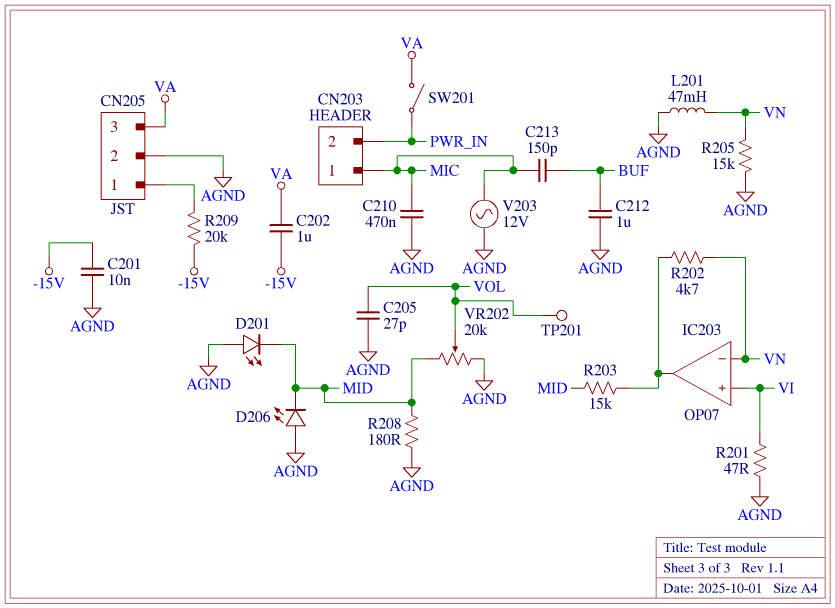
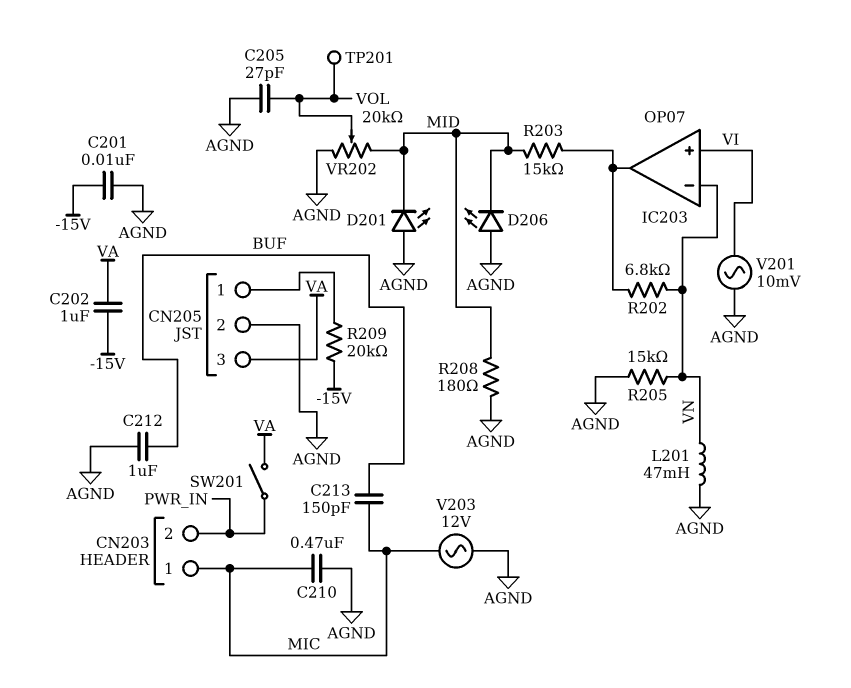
R201: 47 (AGND, VI) -> none
R202: 4.7k (IC203/out, VN) -> 6.8k (IC203/out, VN)
V201: none -> AC 10mV (AGND, VI)

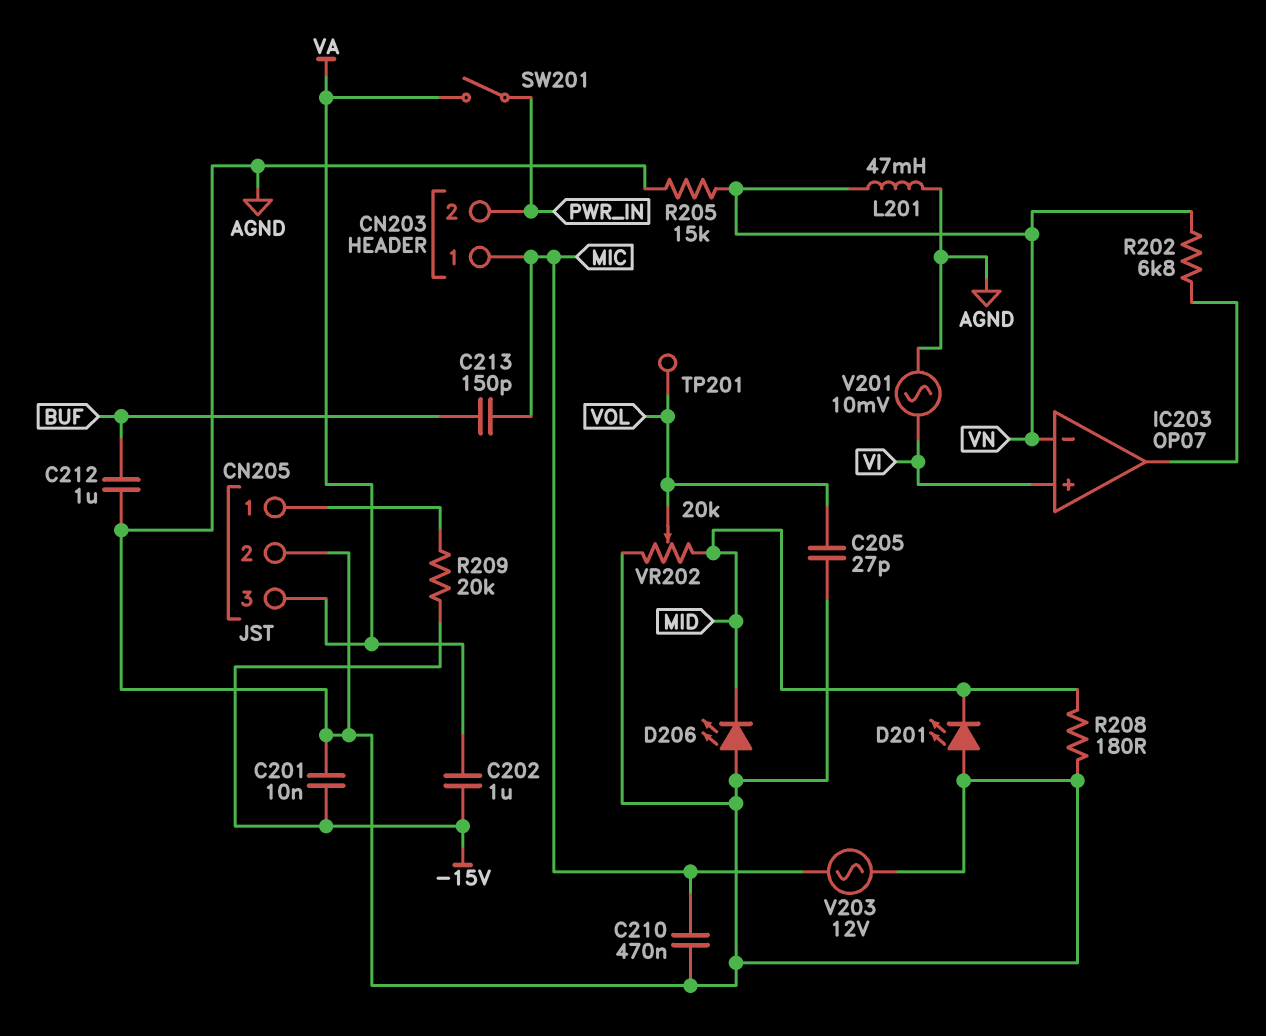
R203: 15k (IC203/out, MID) -> none

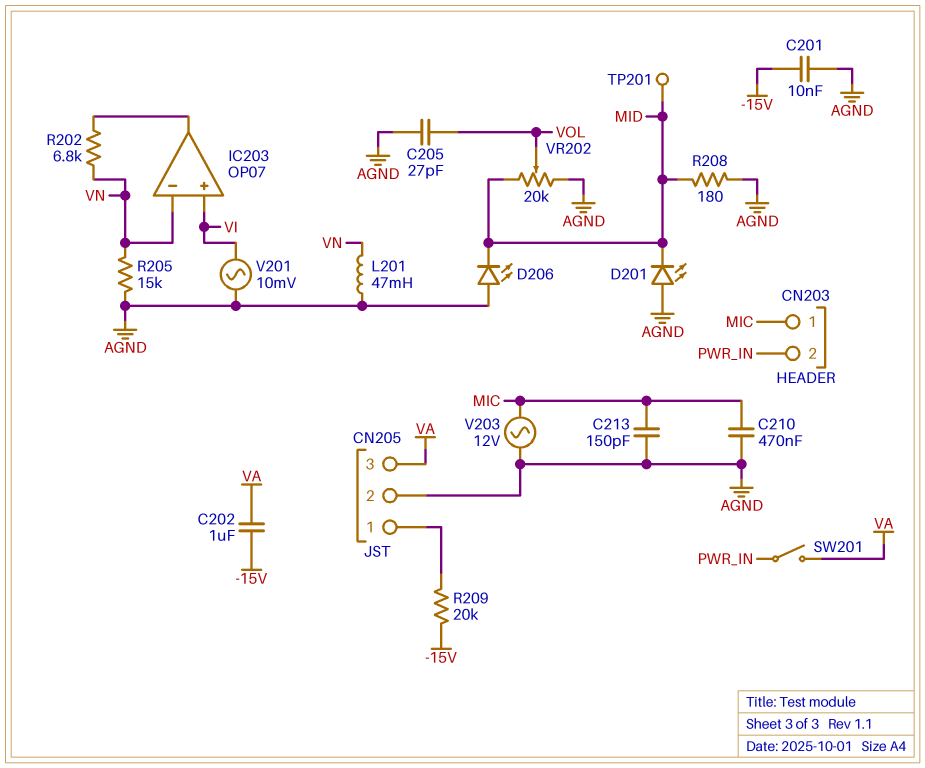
C212: 1uF (AGND, BUF) -> none
C213: 150pF (BUF, MIC) -> 150pF (AGND, MIC)
TP201: test point (VOL) -> test point (MID)

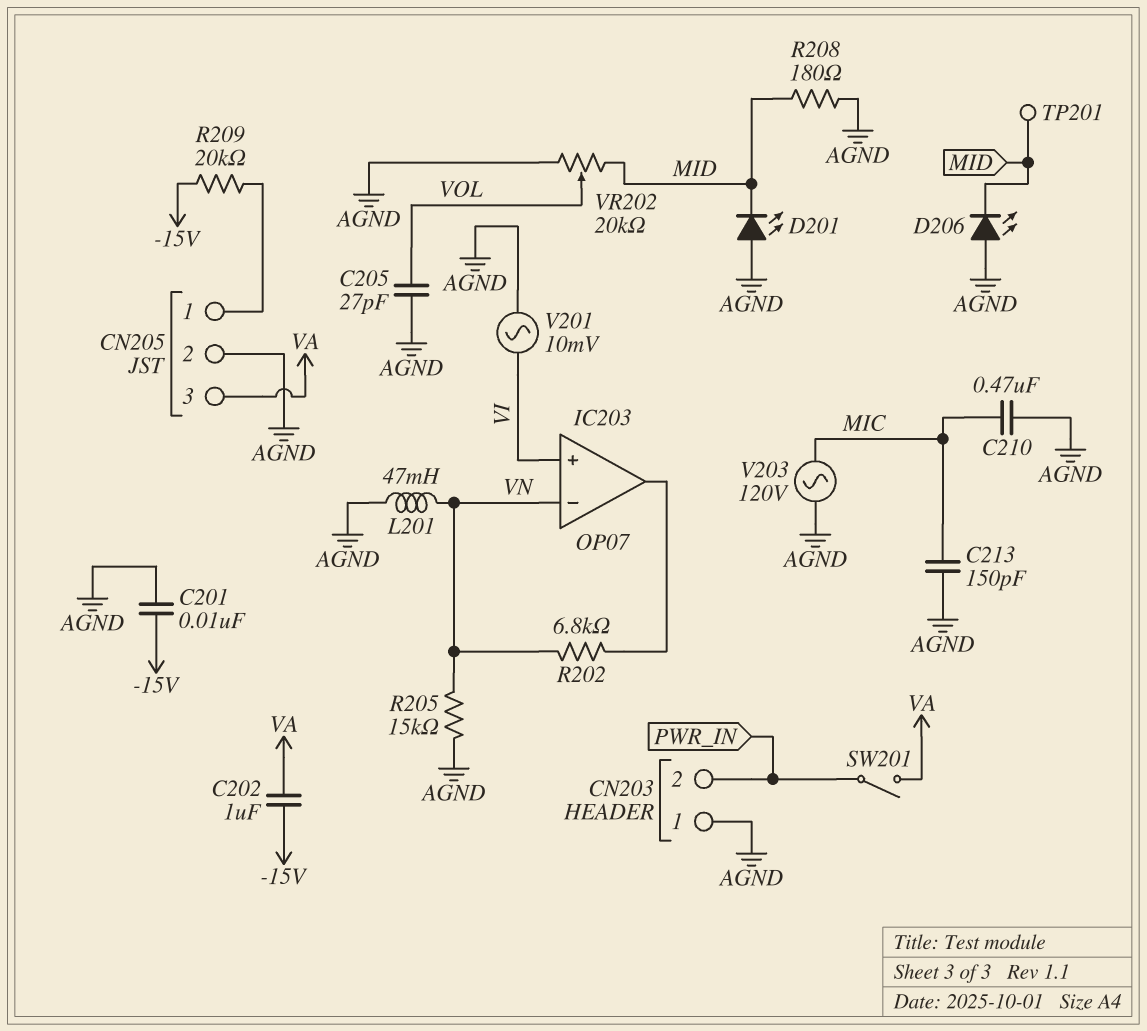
CN203 pin 1: MIC -> AGND
V203: AC 12V (AGND, MIC) -> AC 120V (AGND, MIC)

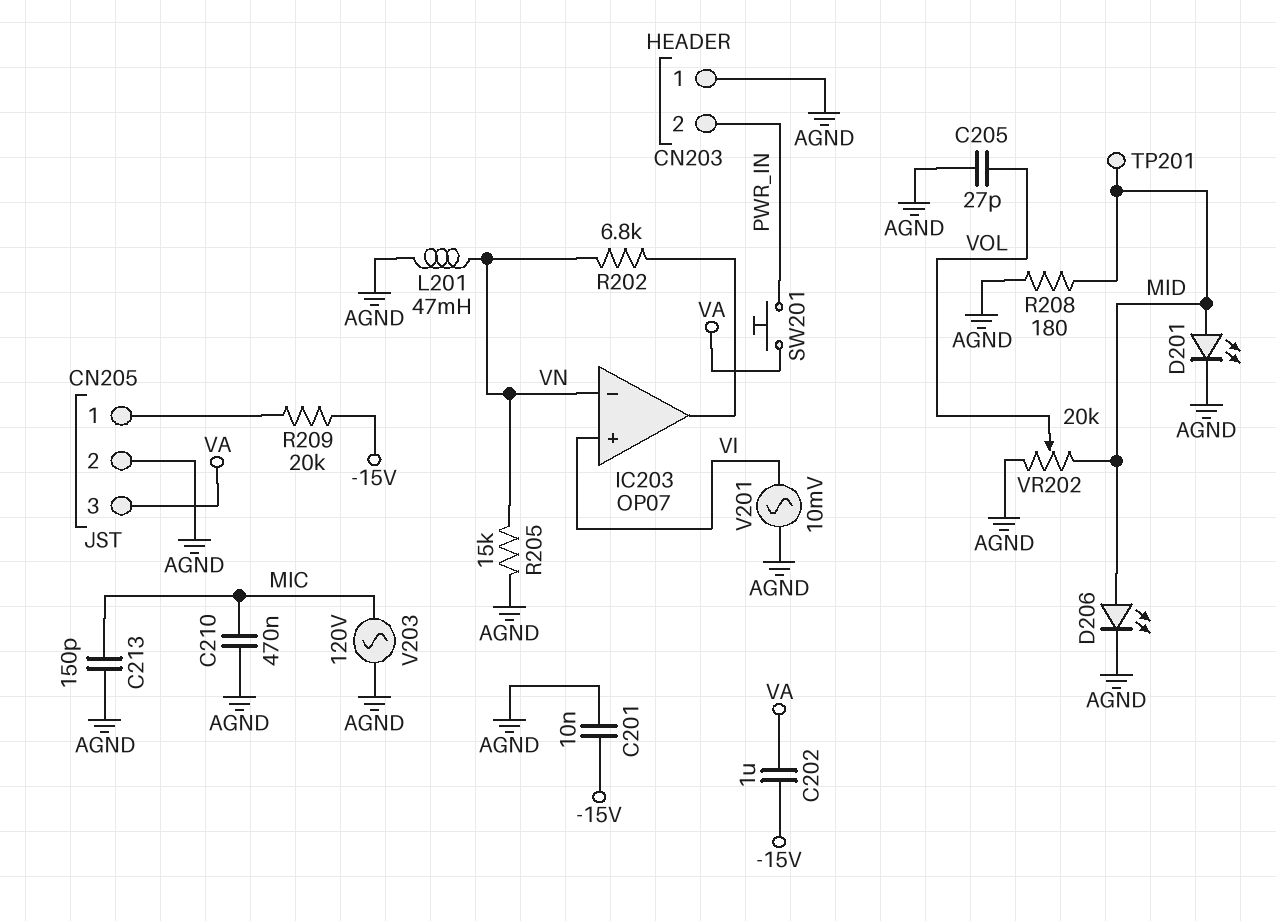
D201: LED (A AGND, K MID) -> LED (A MID, K AGND)
D206: LED (A AGND, K MID) -> LED (A MID, K AGND)
SW201: switch (PWR_IN, VA) -> button (PWR_IN, VA)

